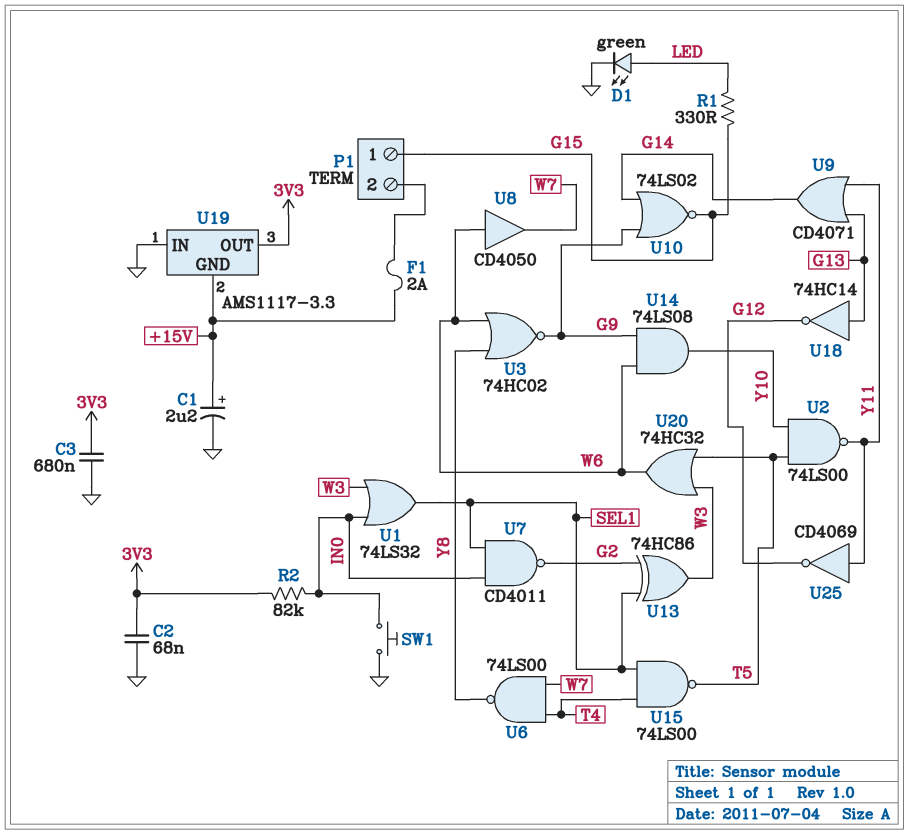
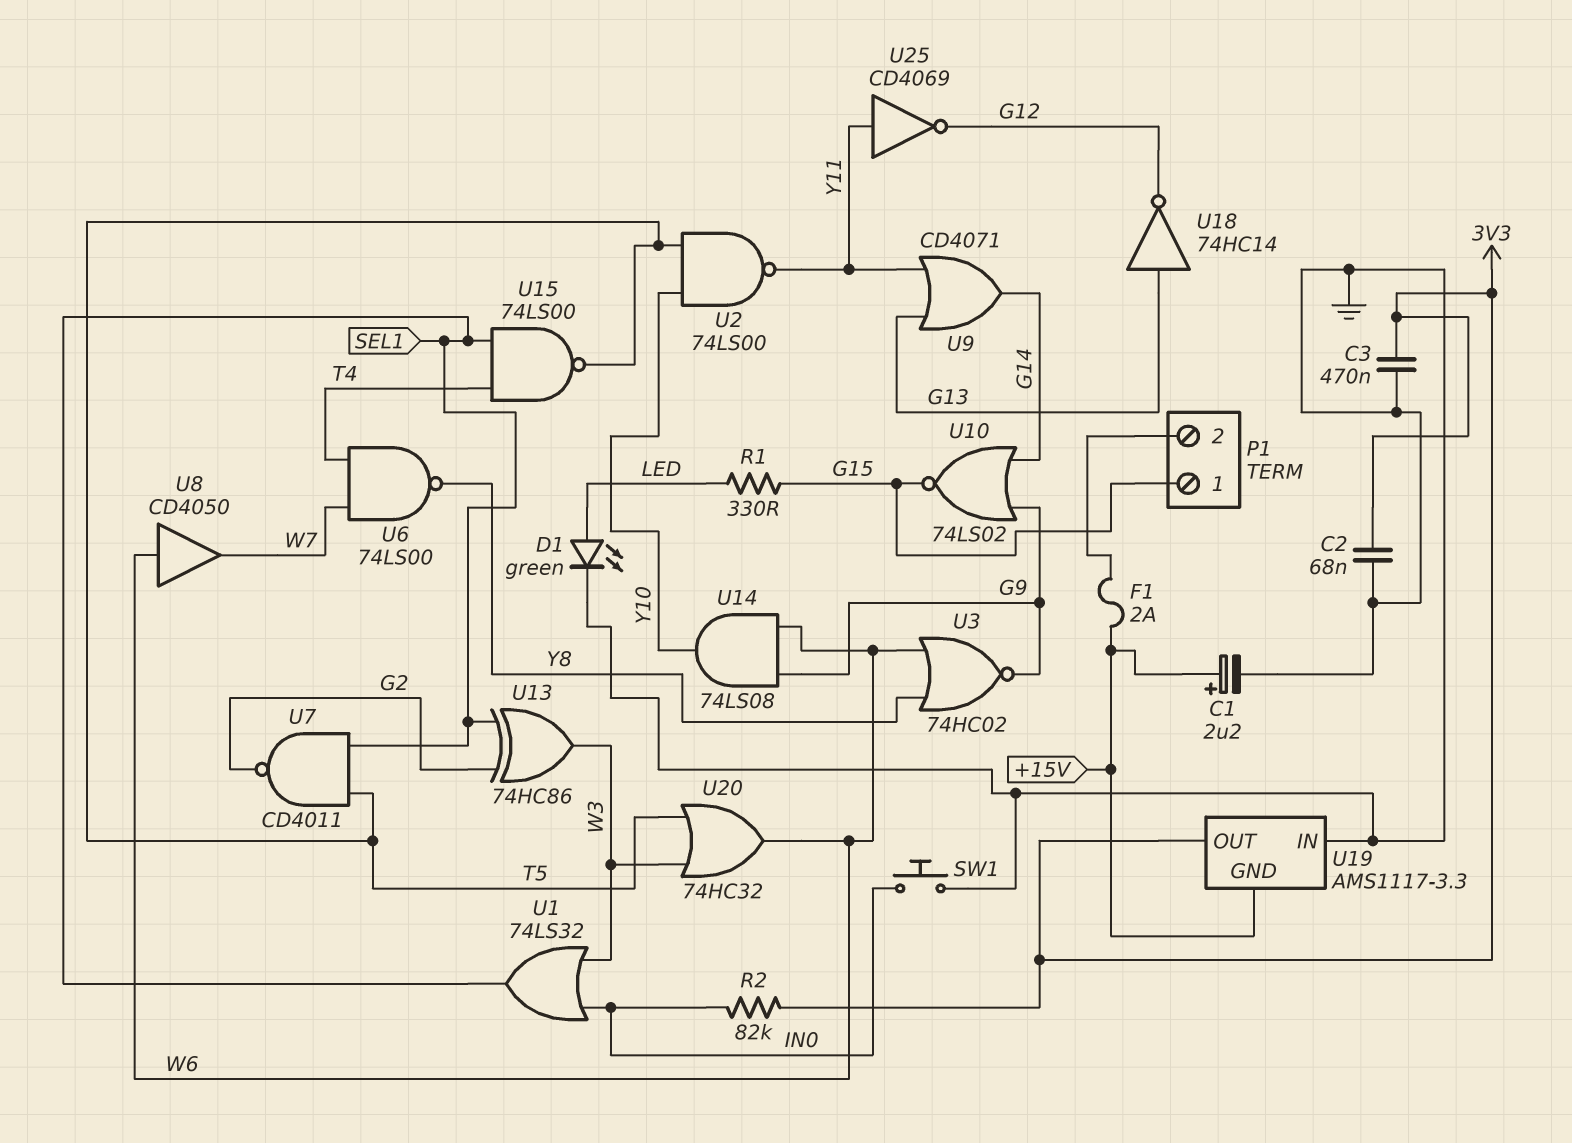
C3: 680nF (3V3, GND) -> 470nF (3V3, GND)
U7: NAND CD4011 (in IN0, in SEL1, out G2) -> NAND CD4011 (in SEL1, in T5, out G2)

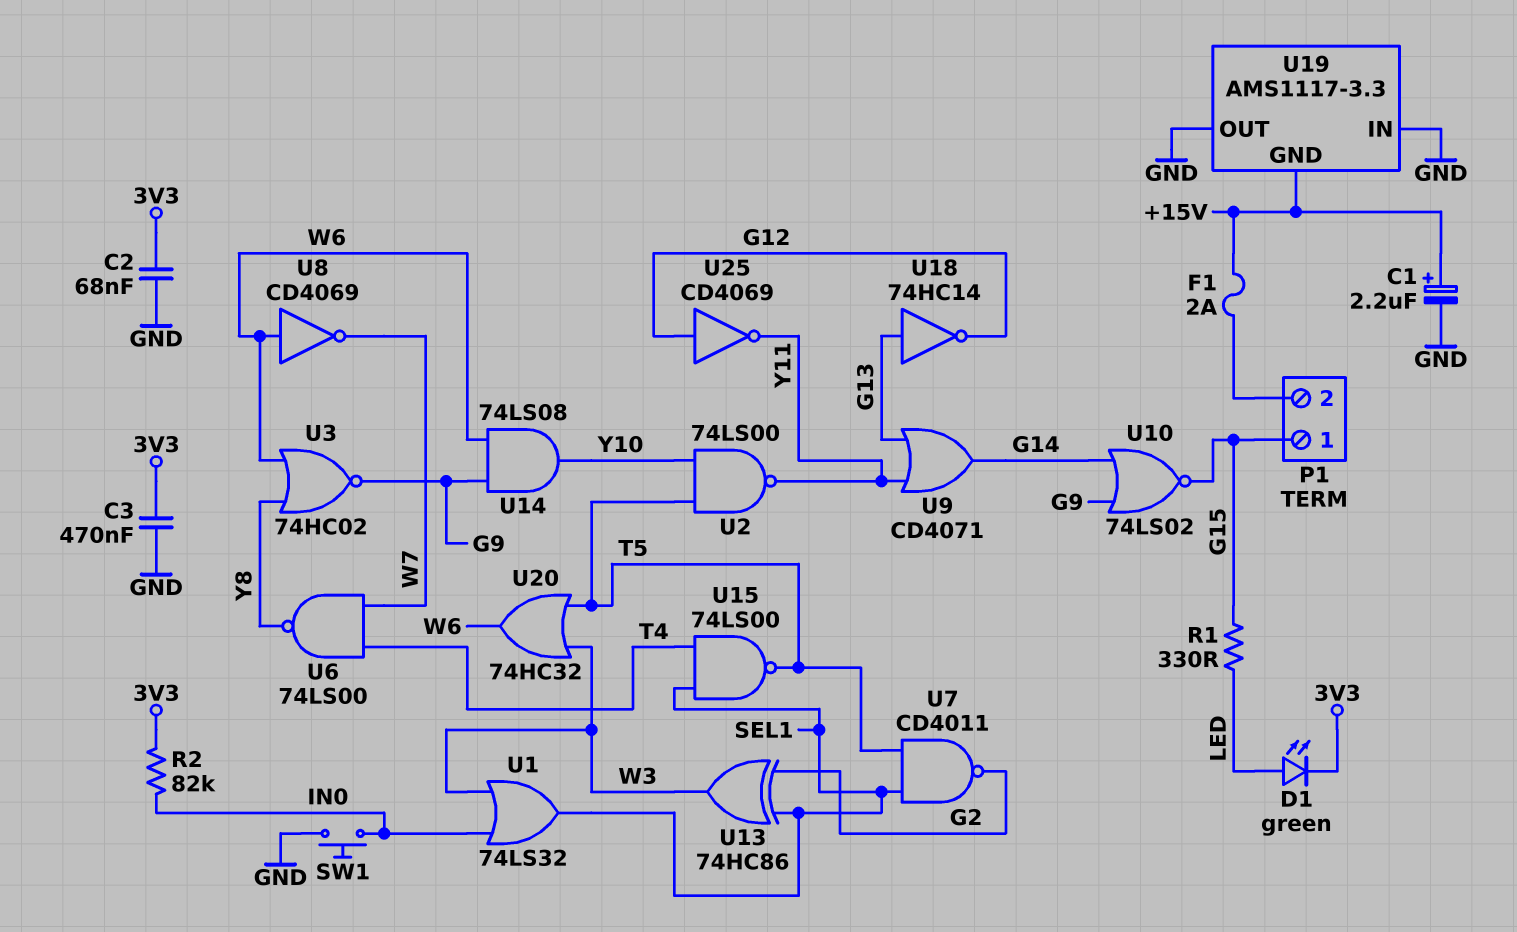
D1: LED green (A LED, K GND) -> LED green (A LED, K 3V3)
U8: buffer CD4050 (in W6, out W7) -> NOT CD4069 (in W6, out W7)
U19 pin OUT: 3V3 -> GND
U25: NOT CD4069 (in Y11, out G12) -> NOT CD4069 (in G12, out Y11)

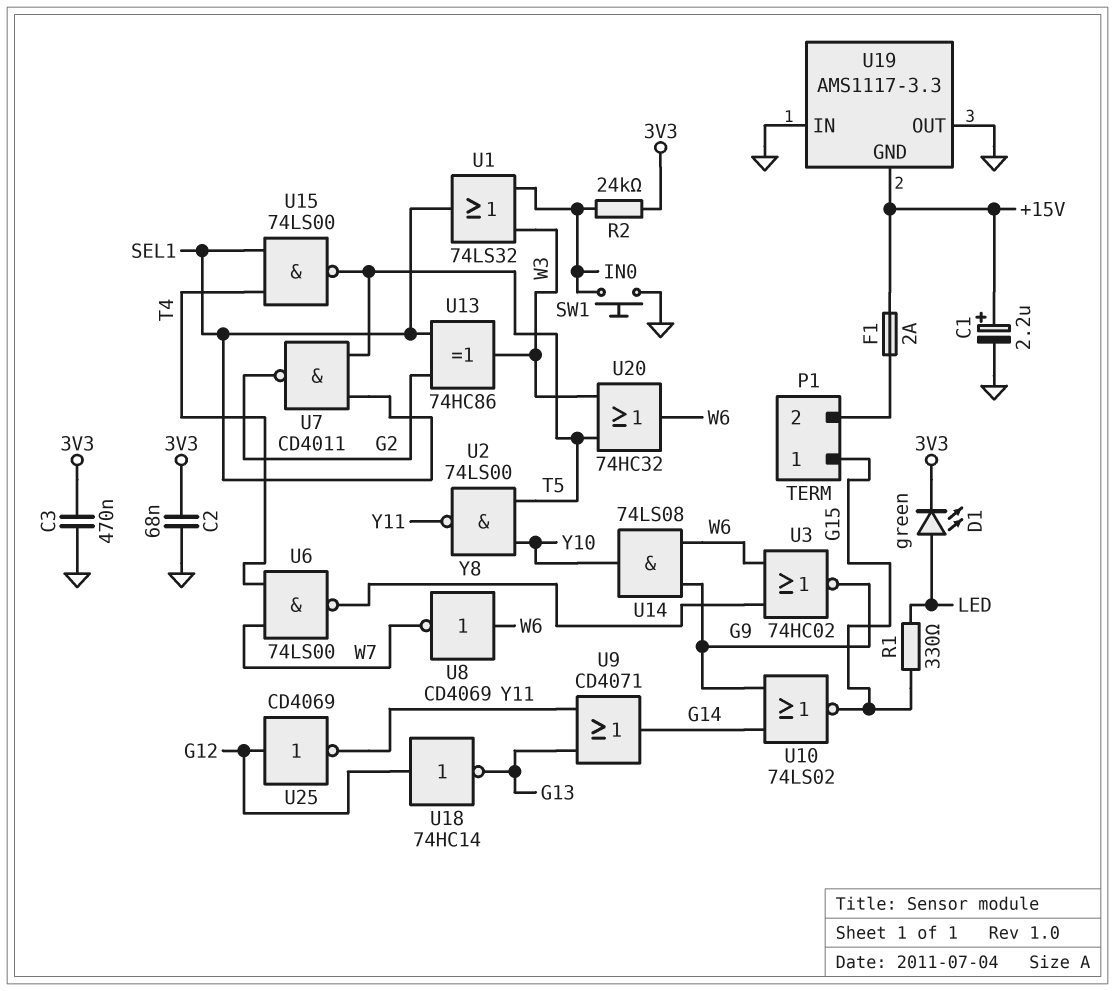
R2: 82k (3V3, IN0) -> 24k (3V3, IN0)
U18: NOT 74HC14 (in G13, out G12) -> NOT 74HC14 (in G12, out G13)

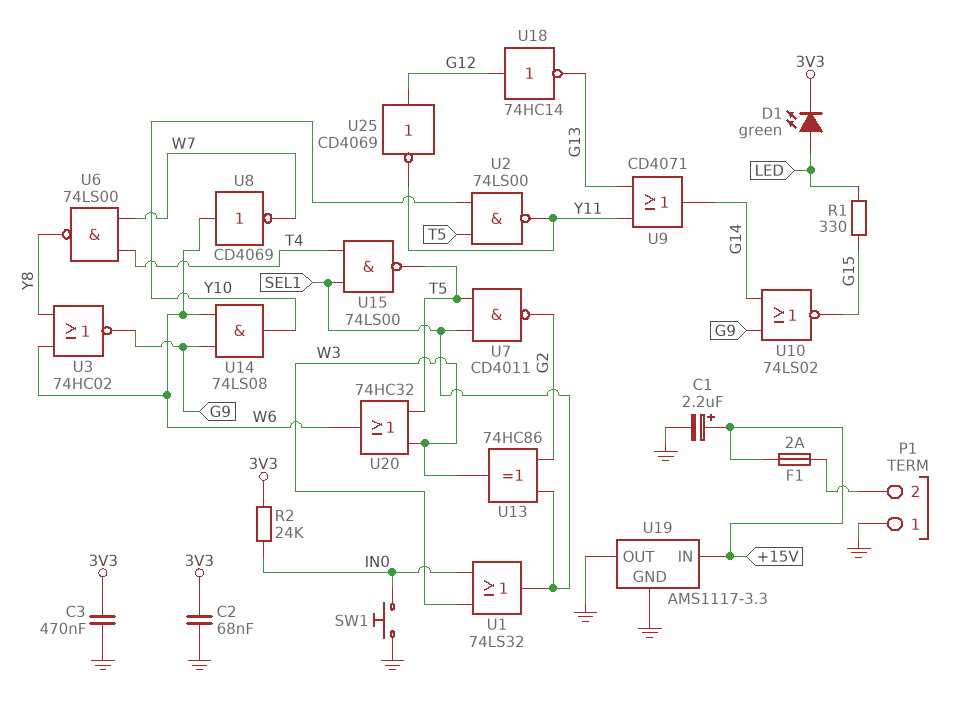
P1 pin 1: G15 -> GND
U19 pin GND: +15V -> GND
U19 pin IN: GND -> +15V

